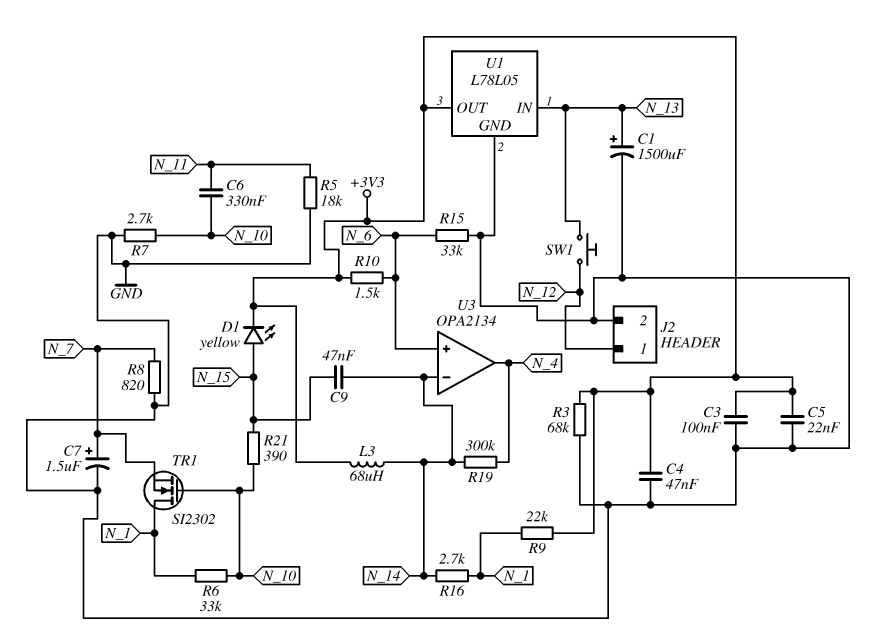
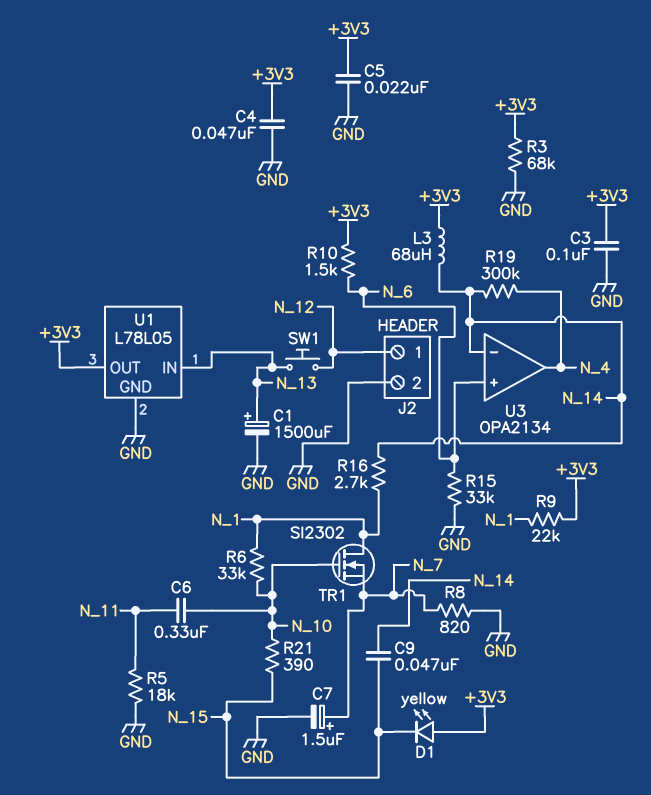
D1: LED yellow (A N_15, K +3V3) -> LED yellow (A +3V3, K N_15)
R7: 2.7k (GND, N_10) -> none

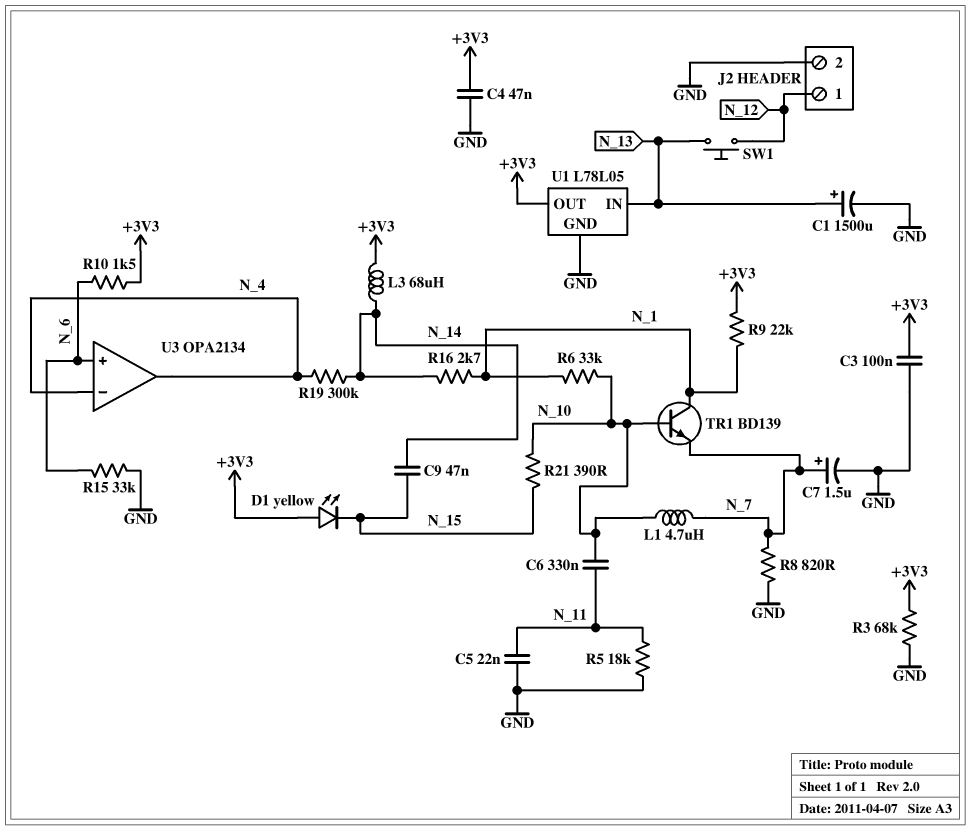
C5: 22nF (+3V3, GND) -> 22nF (GND, N_11)
L1: none -> 4.7uH (N_7, N_10)
TR1: NMOS SI2302 (G N_10, D N_1, S N_7) -> NPN BD139 (B N_10, C N_1, E N_7)
U3 pin in-: N_14 -> N_4

